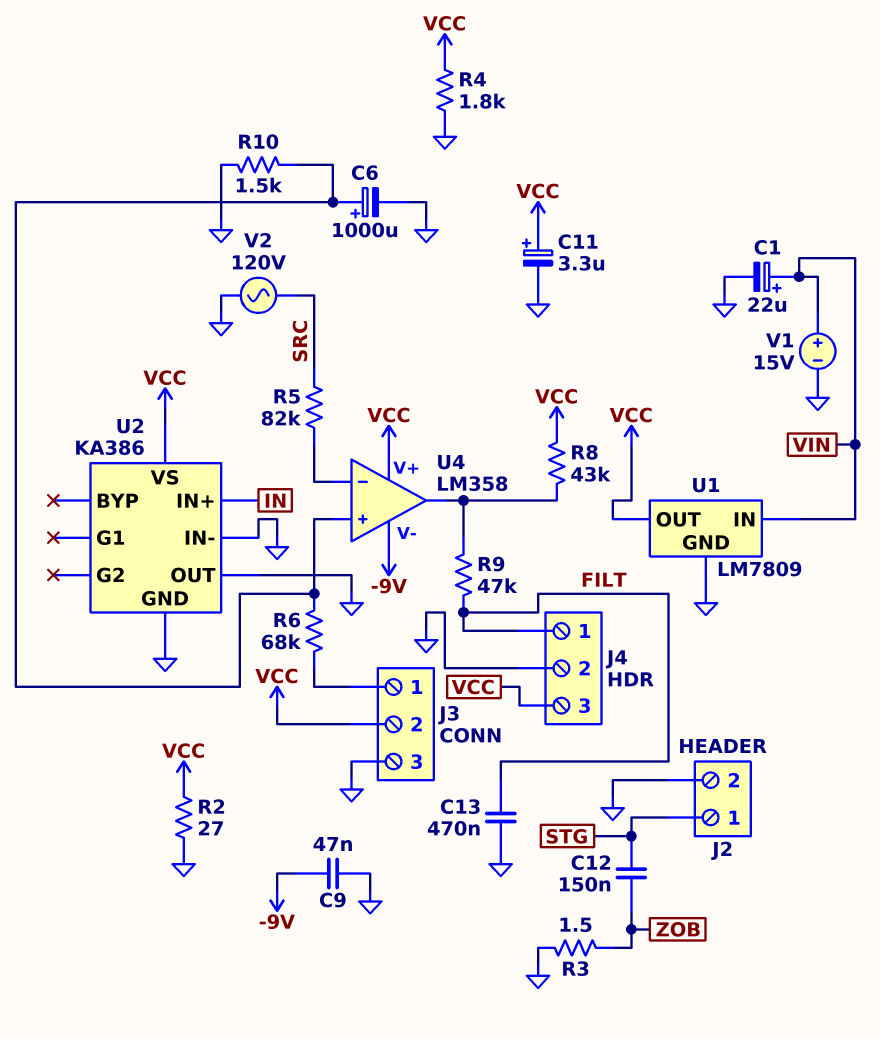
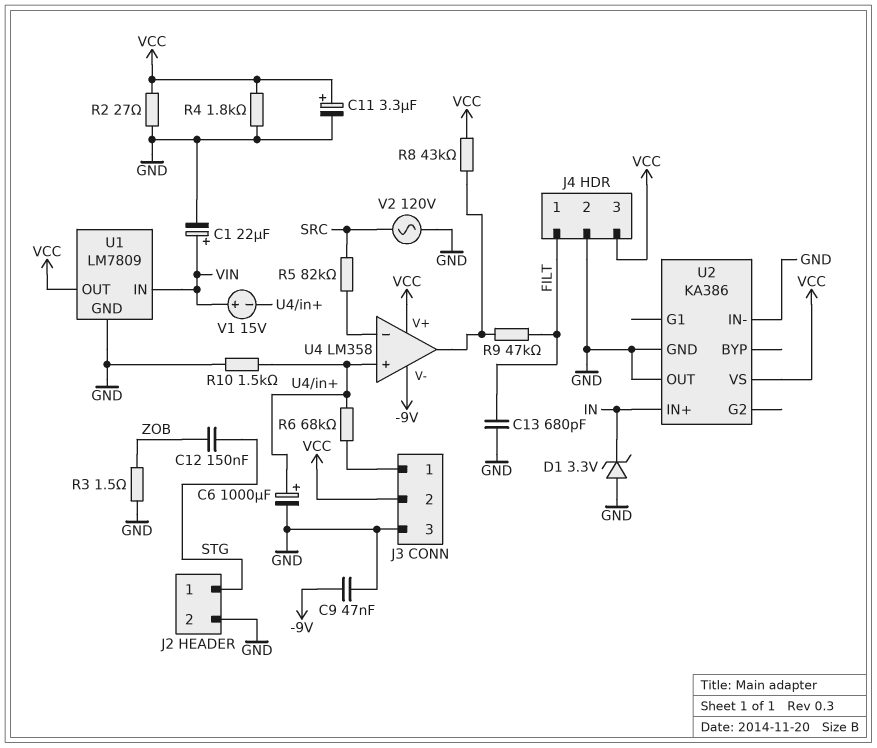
C13: 470nF (FILT, GND) -> 680pF (FILT, GND)
D1: none -> zener 3.3V (A GND, K IN)
V1: 15V (plus VIN, minus GND) -> 15V (plus VIN, minus U4/in+)

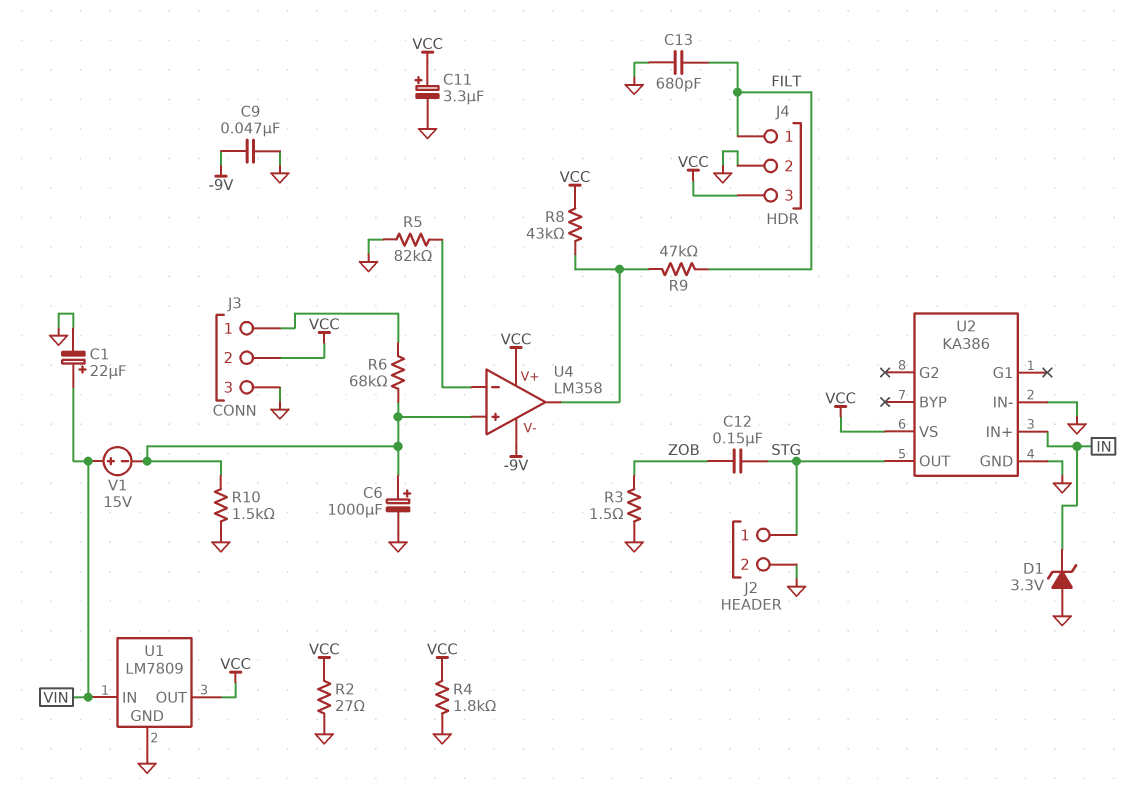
R5: 82k (SRC, U4/in-) -> 82k (GND, U4/in-)
U2 pin OUT: GND -> STG
V2: AC 120V (GND, SRC) -> none

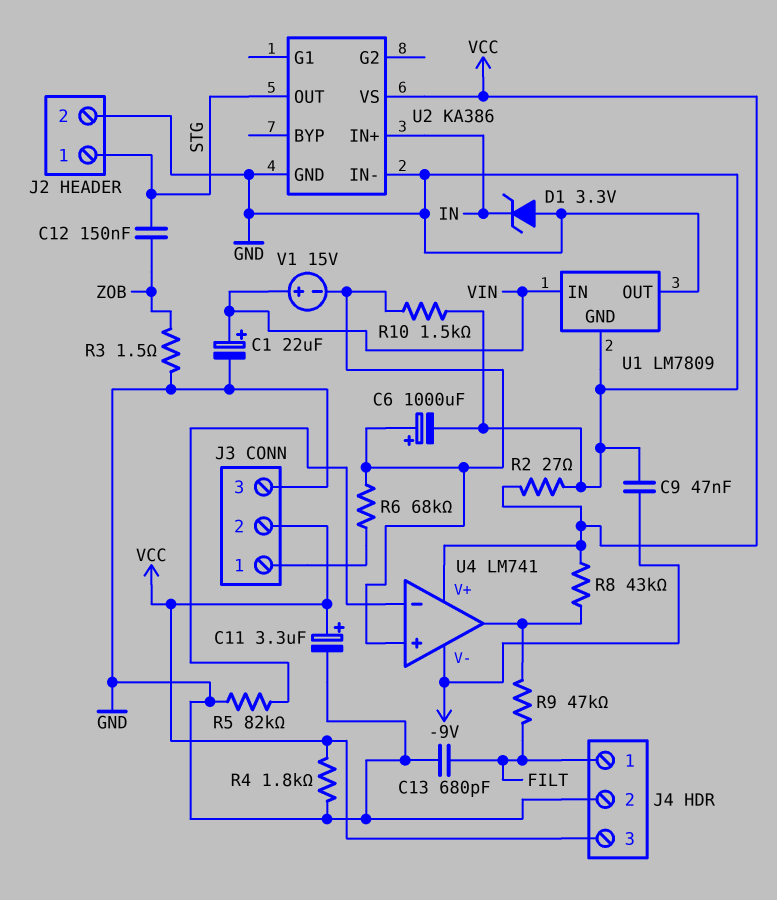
U1 pin OUT: VCC -> GND
U4: LM358 -> LM741

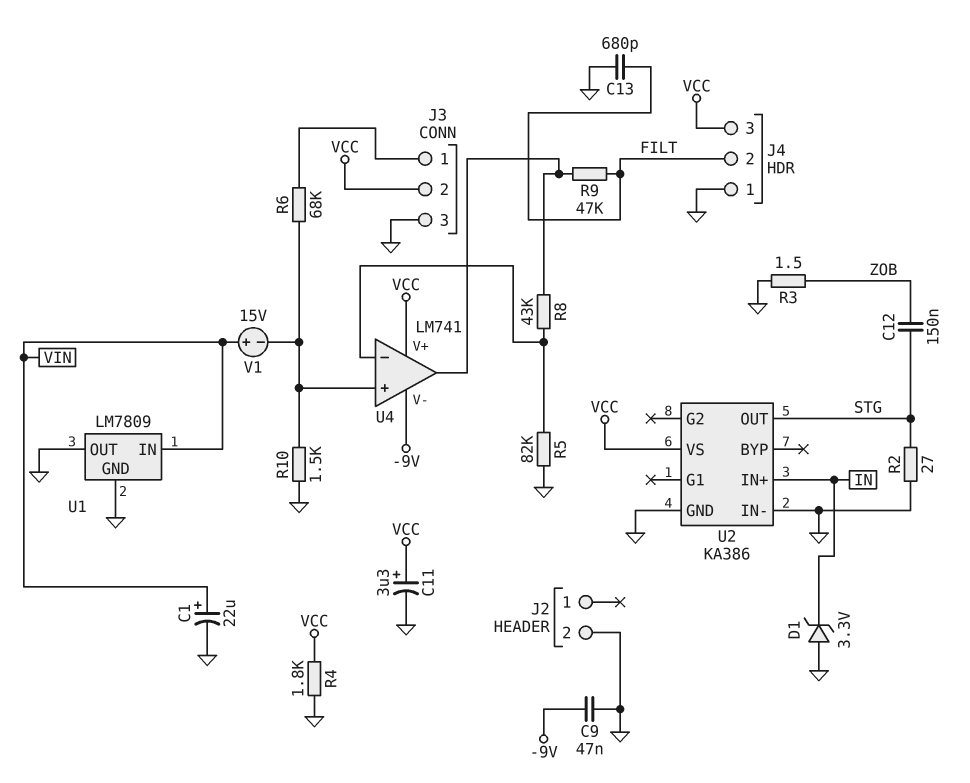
C6: 1000uF (plus U4/in+, minus GND) -> none
J2 pin 1: STG -> none
J4 pin 1: FILT -> GND
J4 pin 2: GND -> FILT
R2: 27 (GND, VCC) -> 27 (GND, STG)
R8: 43k (U4/out, VCC) -> 43k (U4/in-, U4/out)

